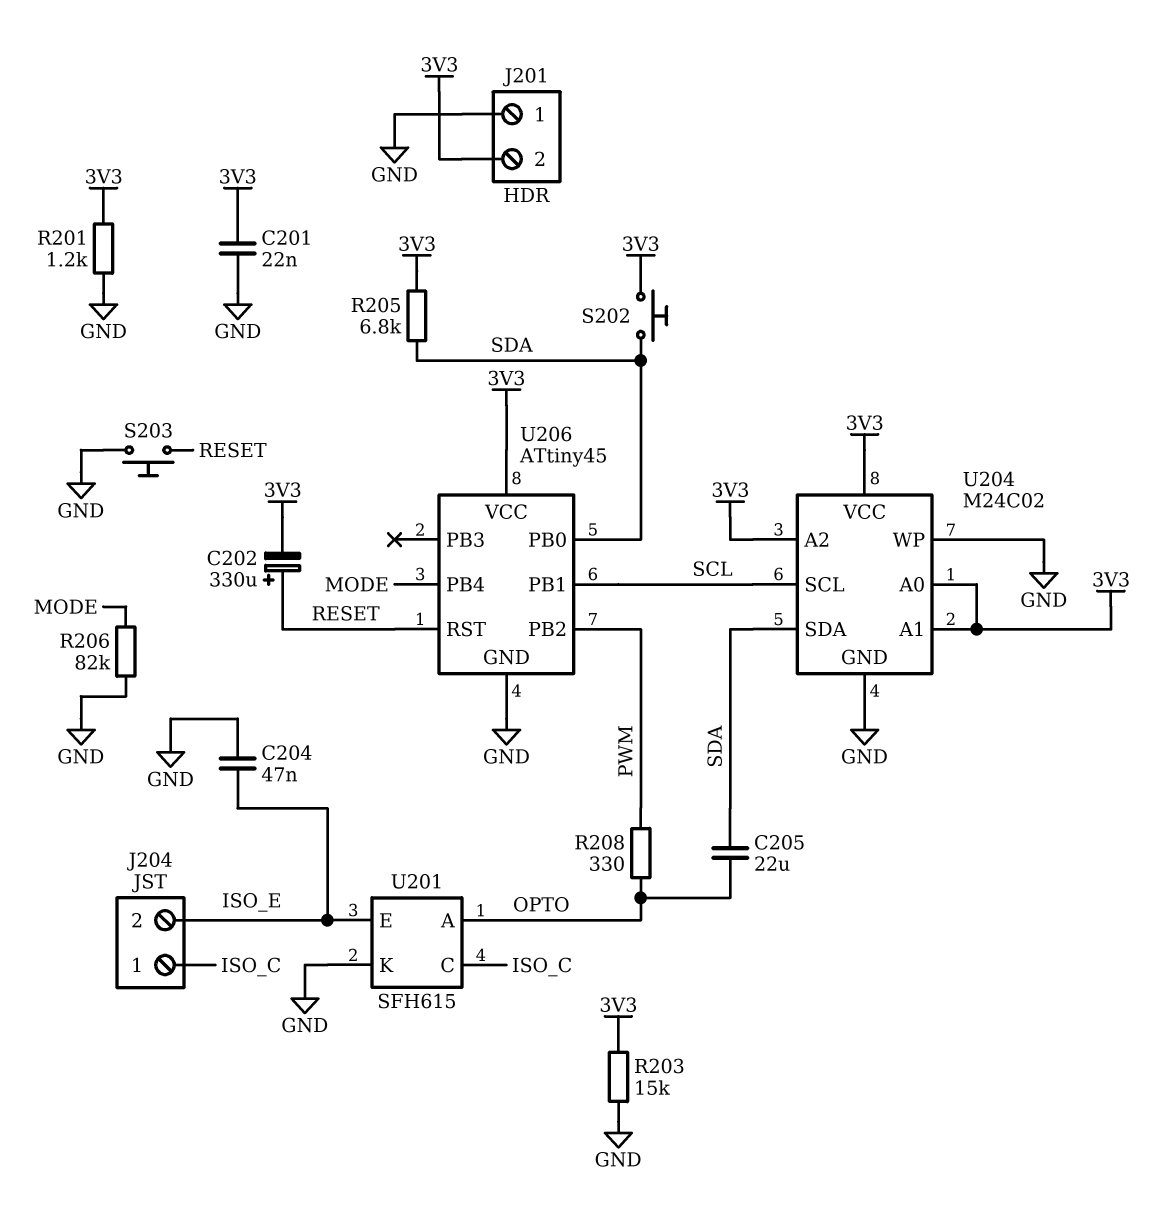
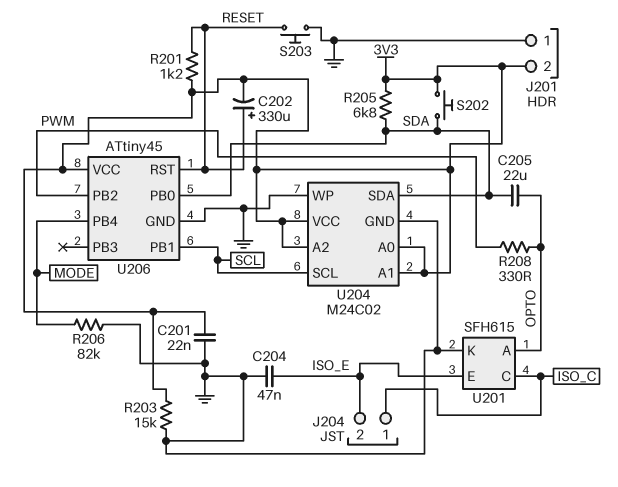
R201: 1.2k (3V3, GND) -> 1.2k (3V3, RESET)

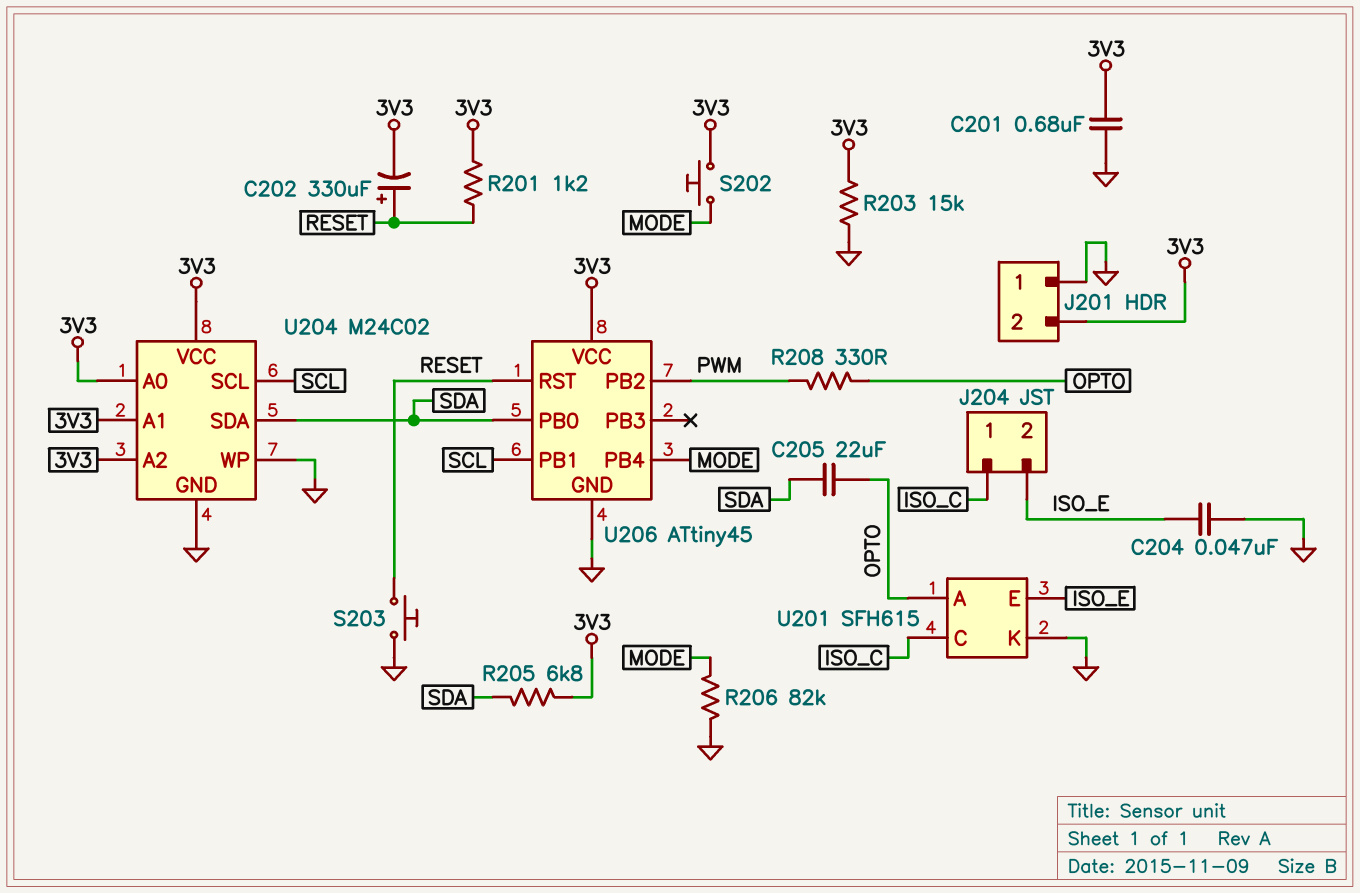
C201: 22nF (3V3, GND) -> 680nF (3V3, GND)
S202: button (3V3, SDA) -> button (3V3, MODE)

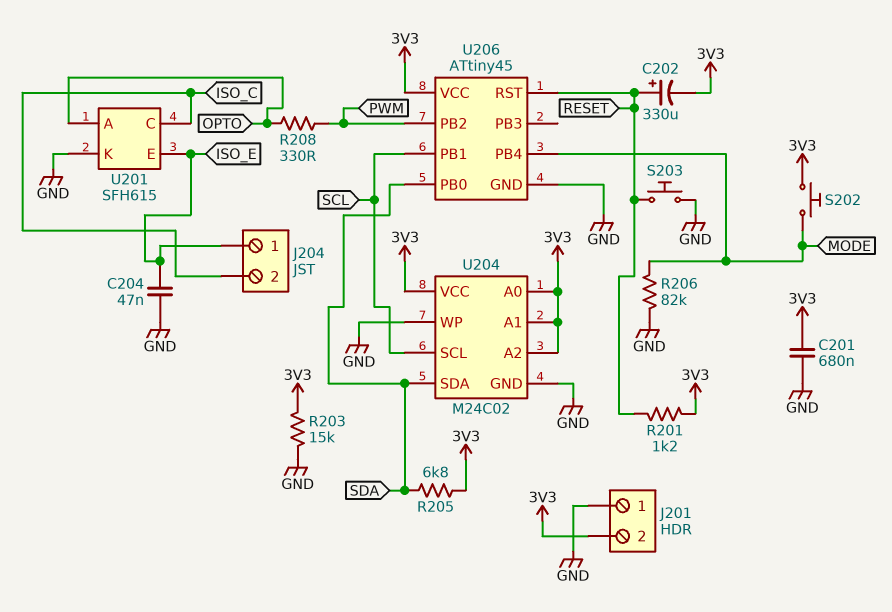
C205: 22uF (OPTO, SDA) -> none
J204 pin 1: ISO_C -> ISO_E
J204 pin 2: ISO_E -> ISO_C

